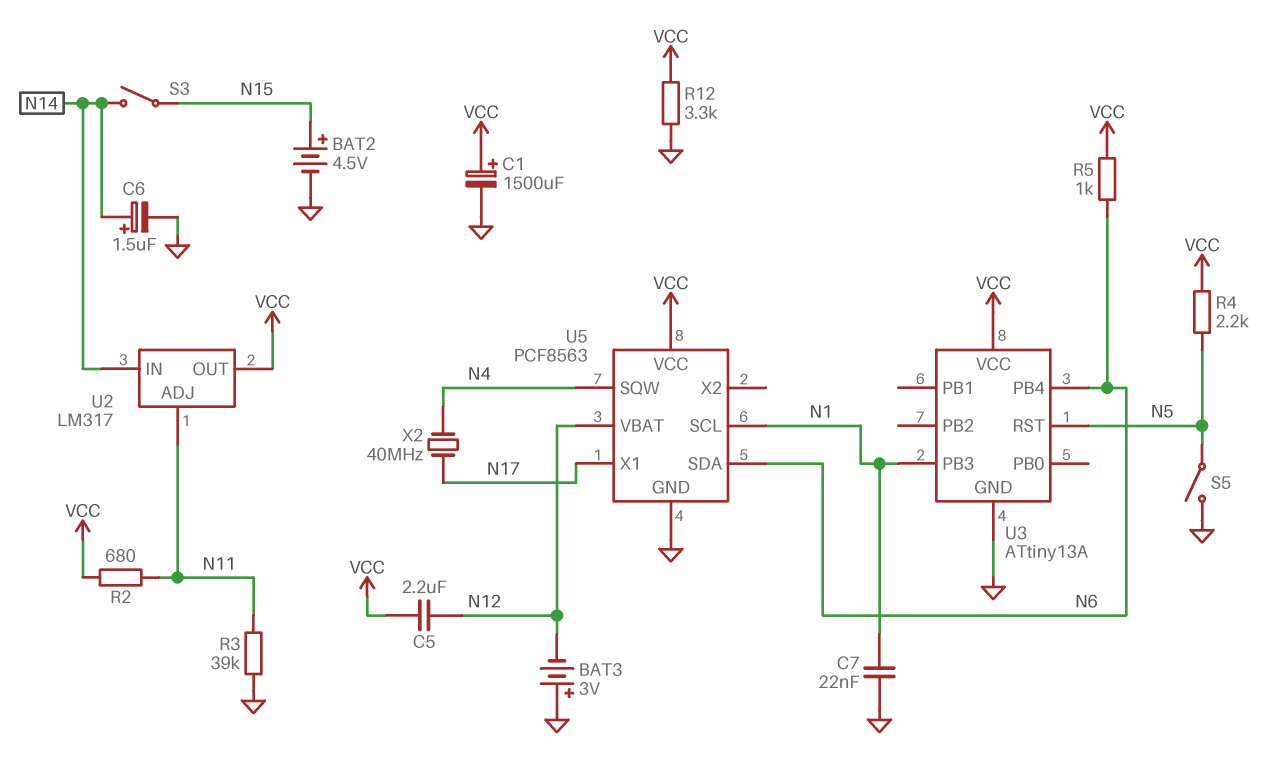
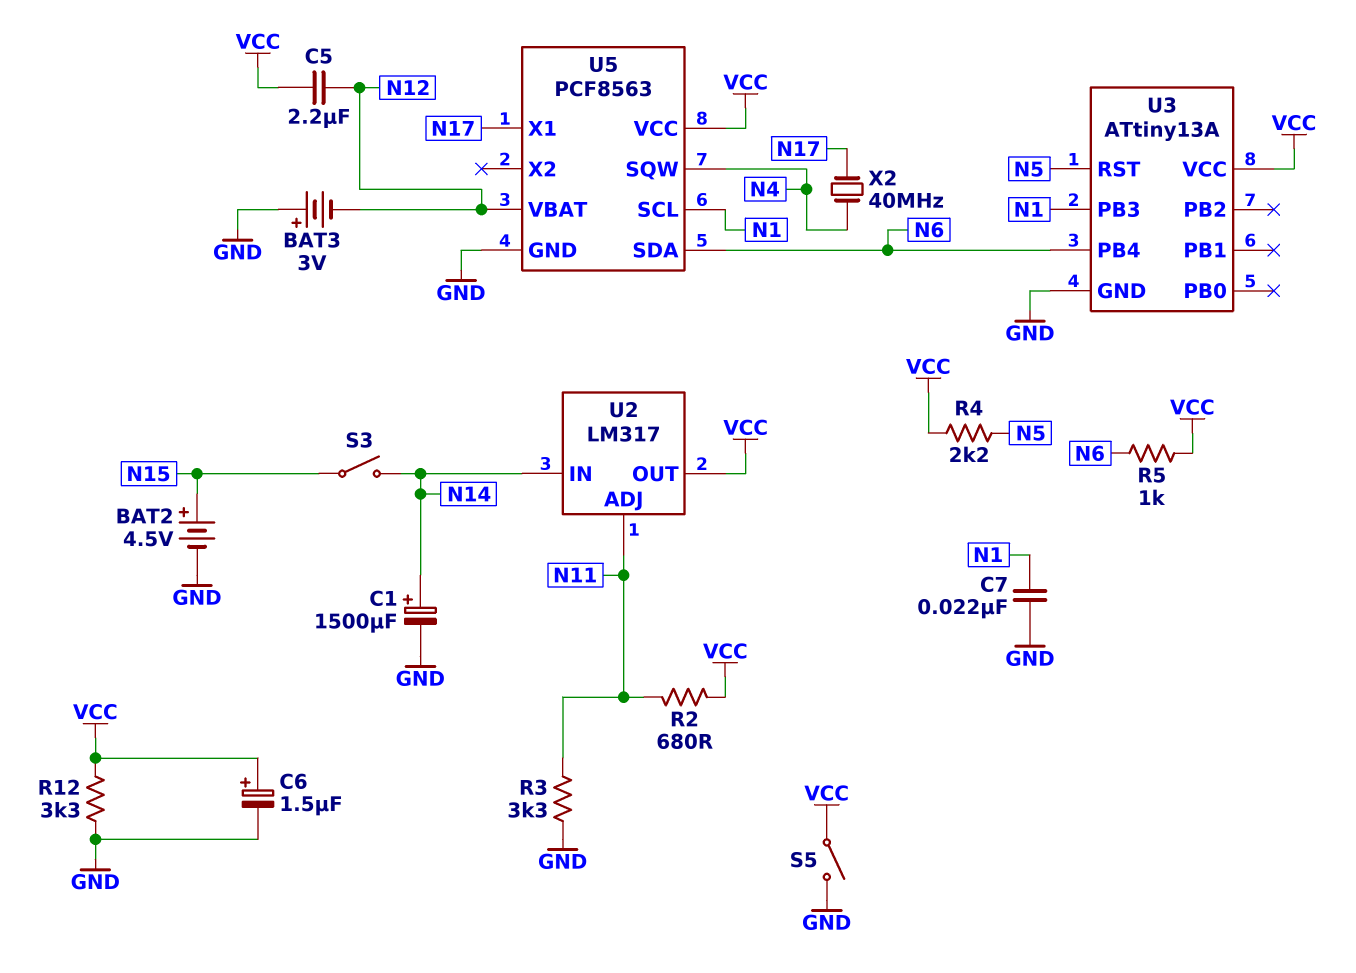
C1: 1500uF (plus VCC, minus GND) -> 1500uF (plus N14, minus GND)
C6: 1.5uF (plus N14, minus GND) -> 1.5uF (plus VCC, minus GND)
R3: 39k (GND, N11) -> 3.3k (GND, N11)
S5: switch (GND, N5) -> switch (GND, VCC)

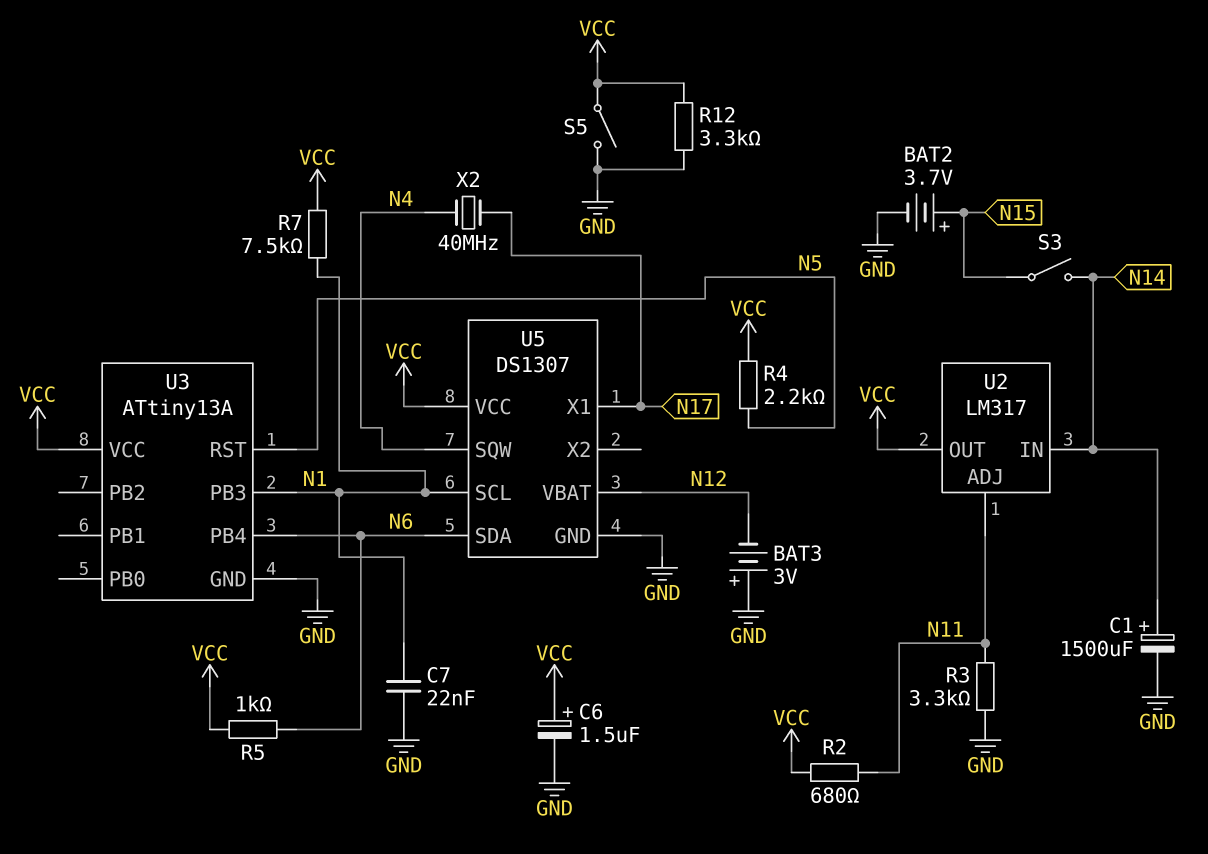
BAT2: 4.5V (plus N15, minus GND) -> 3.7V (plus N15, minus GND)
C5: 2.2uF (N12, VCC) -> none
R7: none -> 7.5k (N1, VCC)
U5: PCF8563 -> DS1307

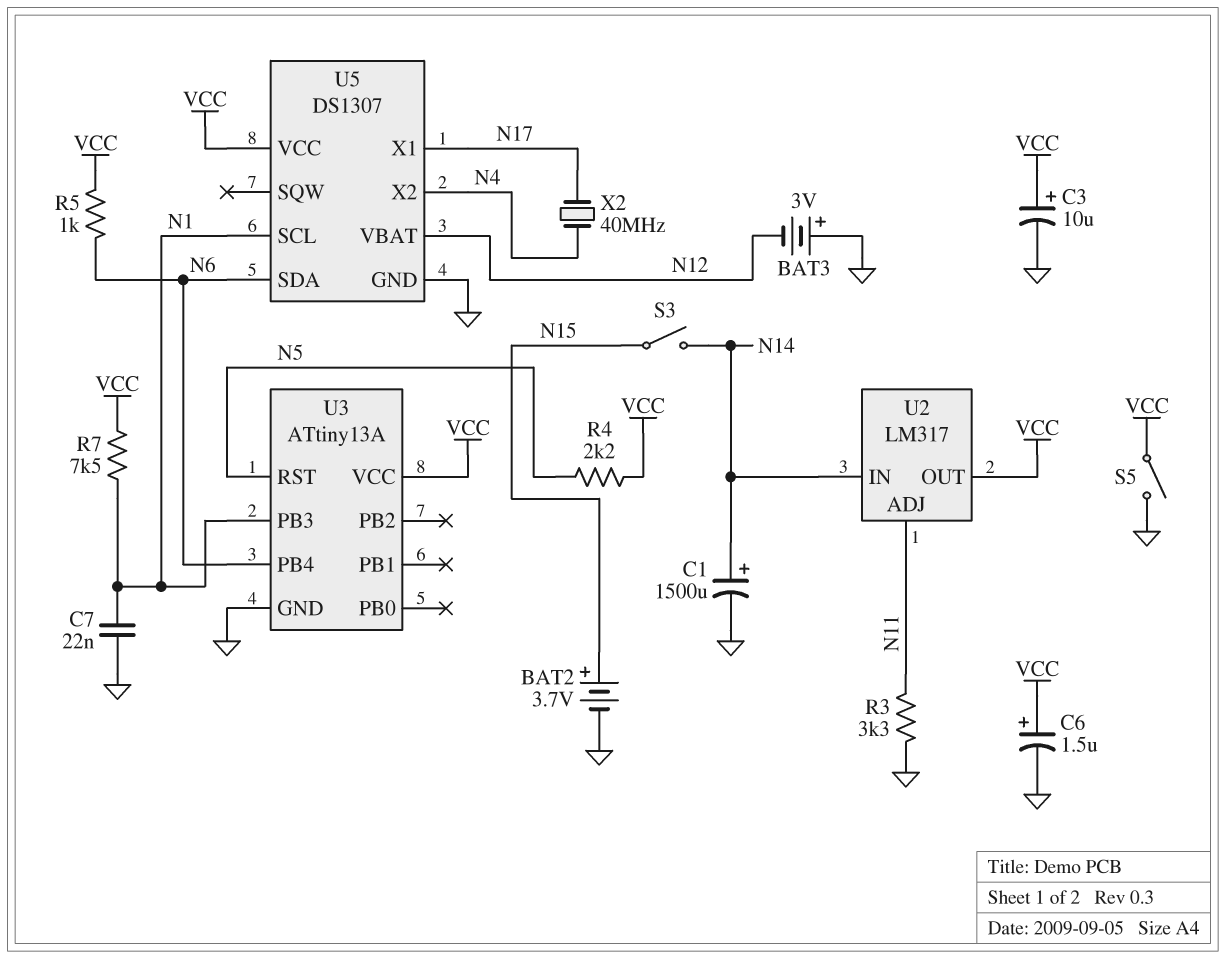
C3: none -> 10uF (plus VCC, minus GND)
R2: 680 (N11, VCC) -> none
R12: 3.3k (GND, VCC) -> none
U5 pin SQW: N4 -> none
U5 pin X2: none -> N4

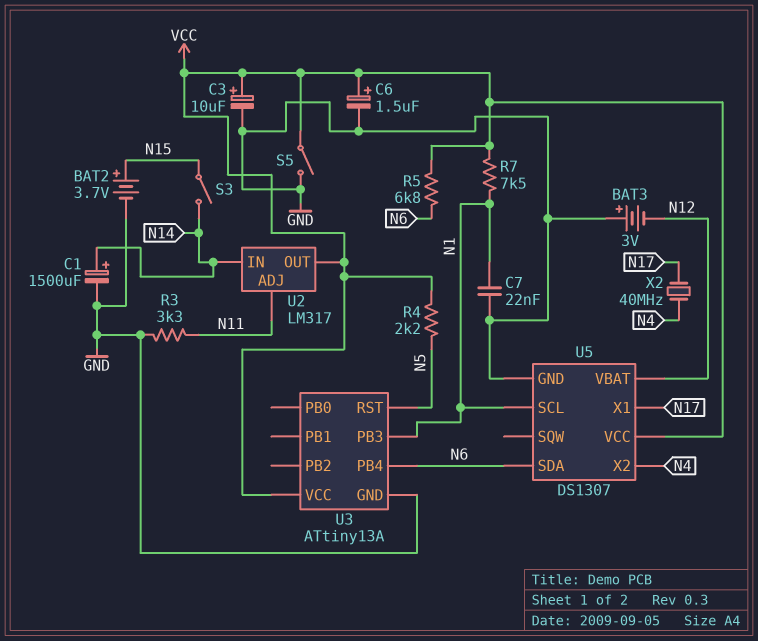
R5: 1k (N6, VCC) -> 6.8k (N6, VCC)

